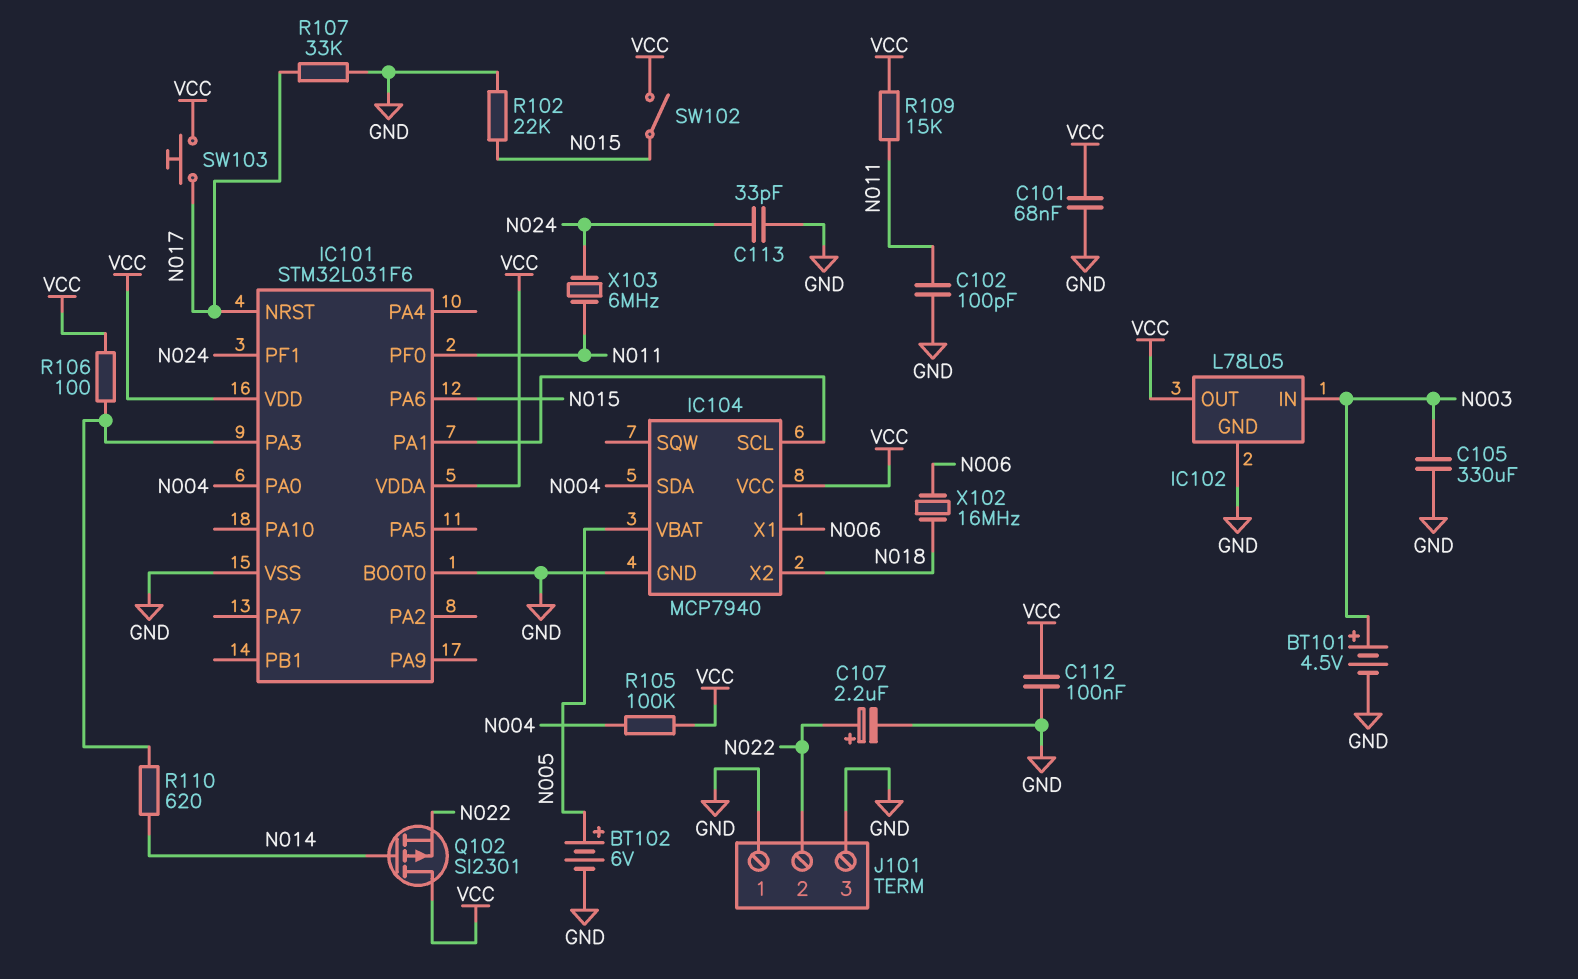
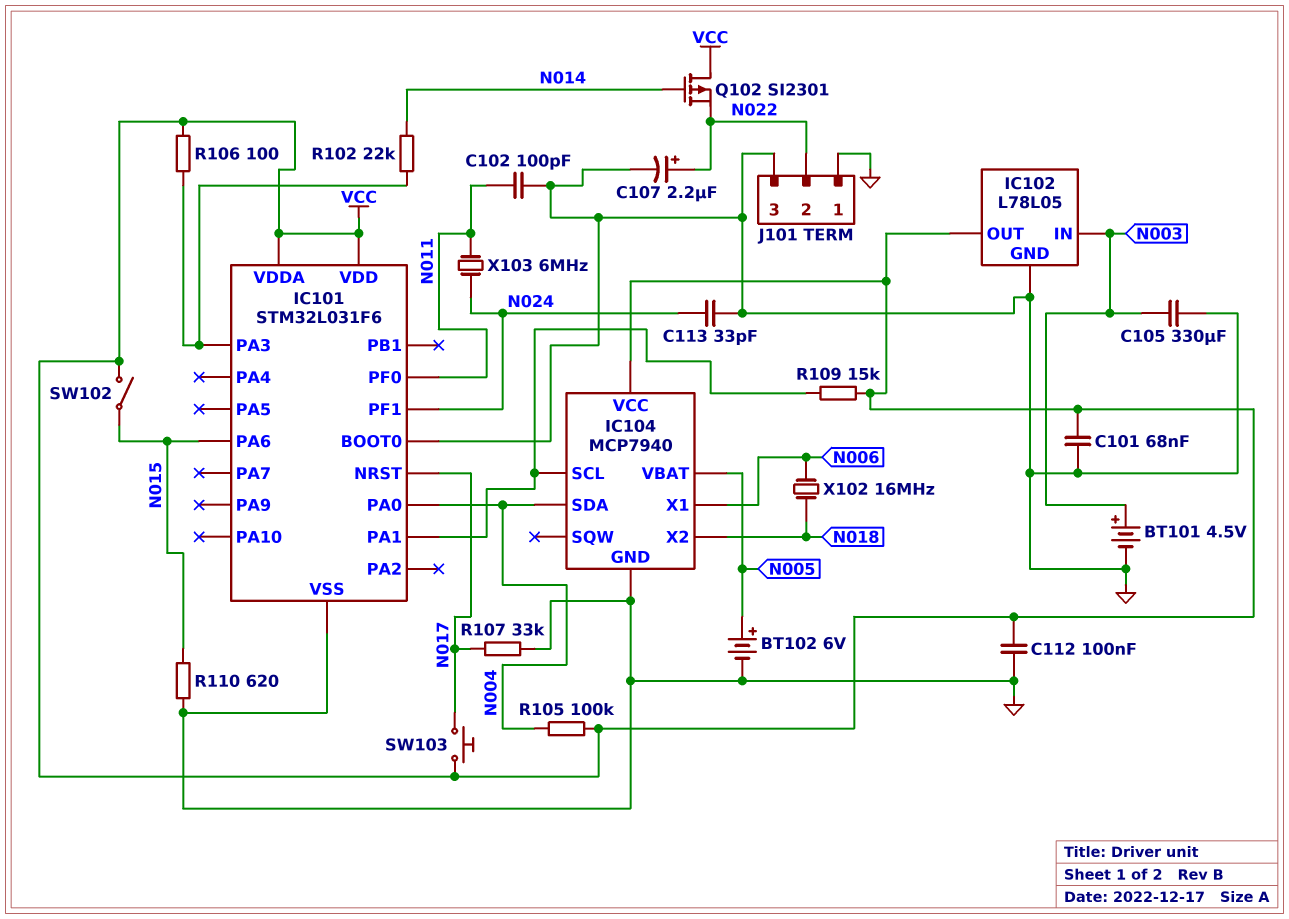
R102: 22k (GND, N015) -> 22k (IC101/PA3, N014)
R109: 15k (N011, VCC) -> 15k (IC101/PA1, VCC)
R110: 620 (IC101/PA3, N014) -> 620 (GND, N015)

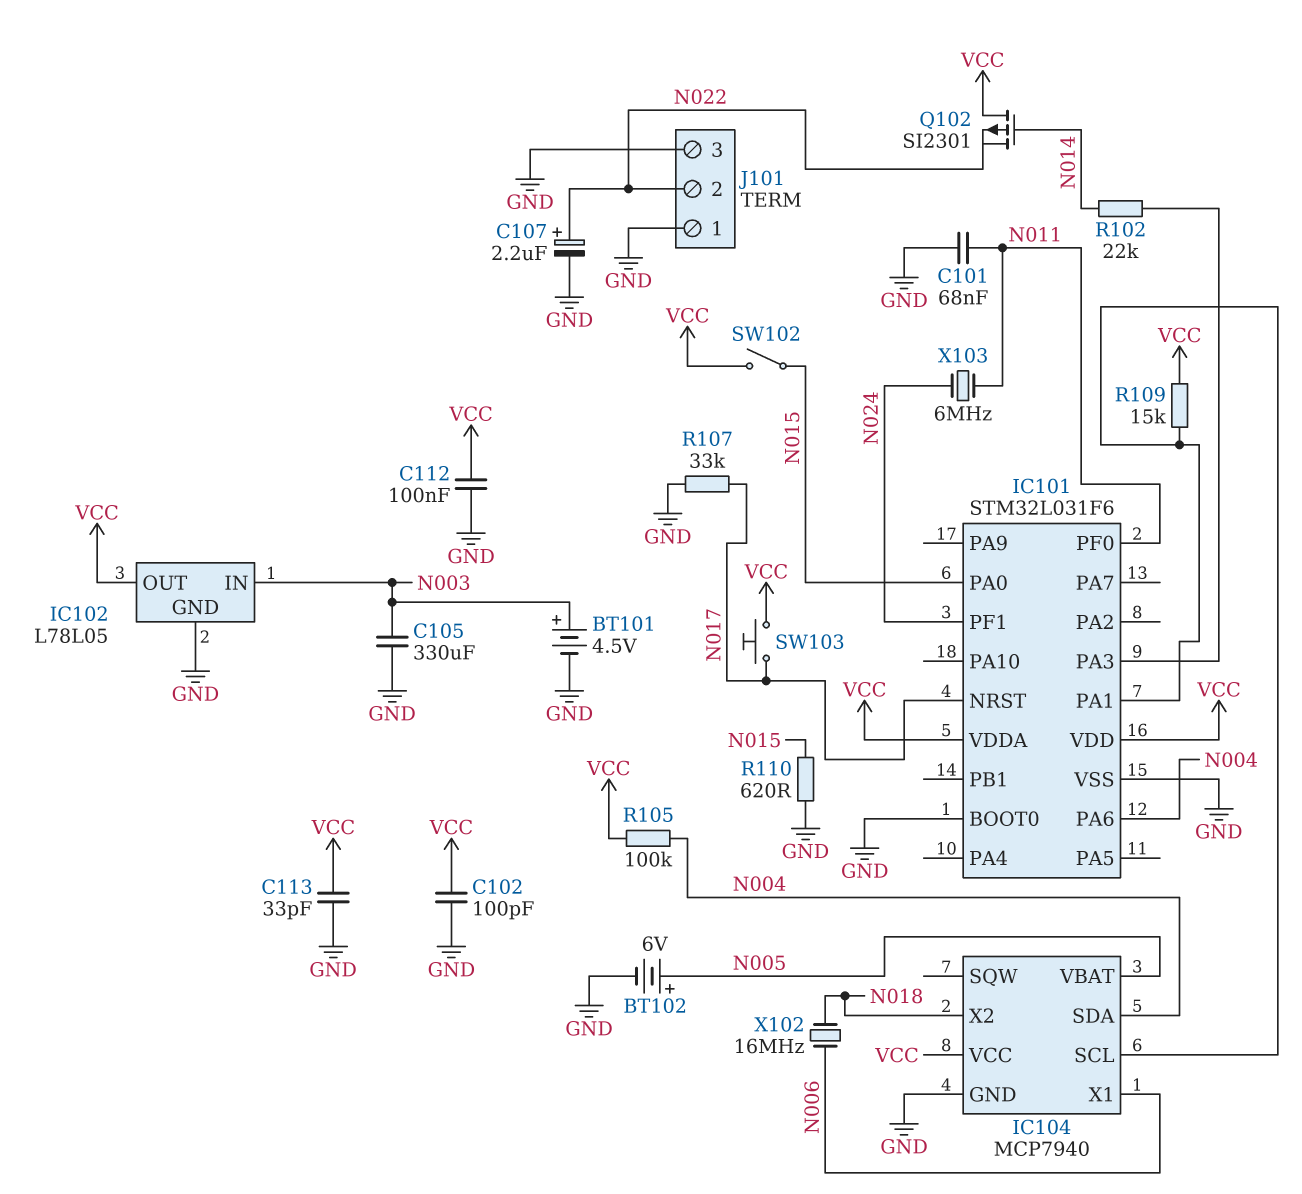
C101: 68nF (GND, VCC) -> 68nF (GND, N011)
C102: 100pF (GND, N011) -> 100pF (GND, VCC)
C113: 33pF (GND, N024) -> 33pF (GND, VCC)
IC101 pin PA0: N004 -> N015
IC101 pin PA6: N015 -> N004
R106: 100 (IC101/PA3, VCC) -> none

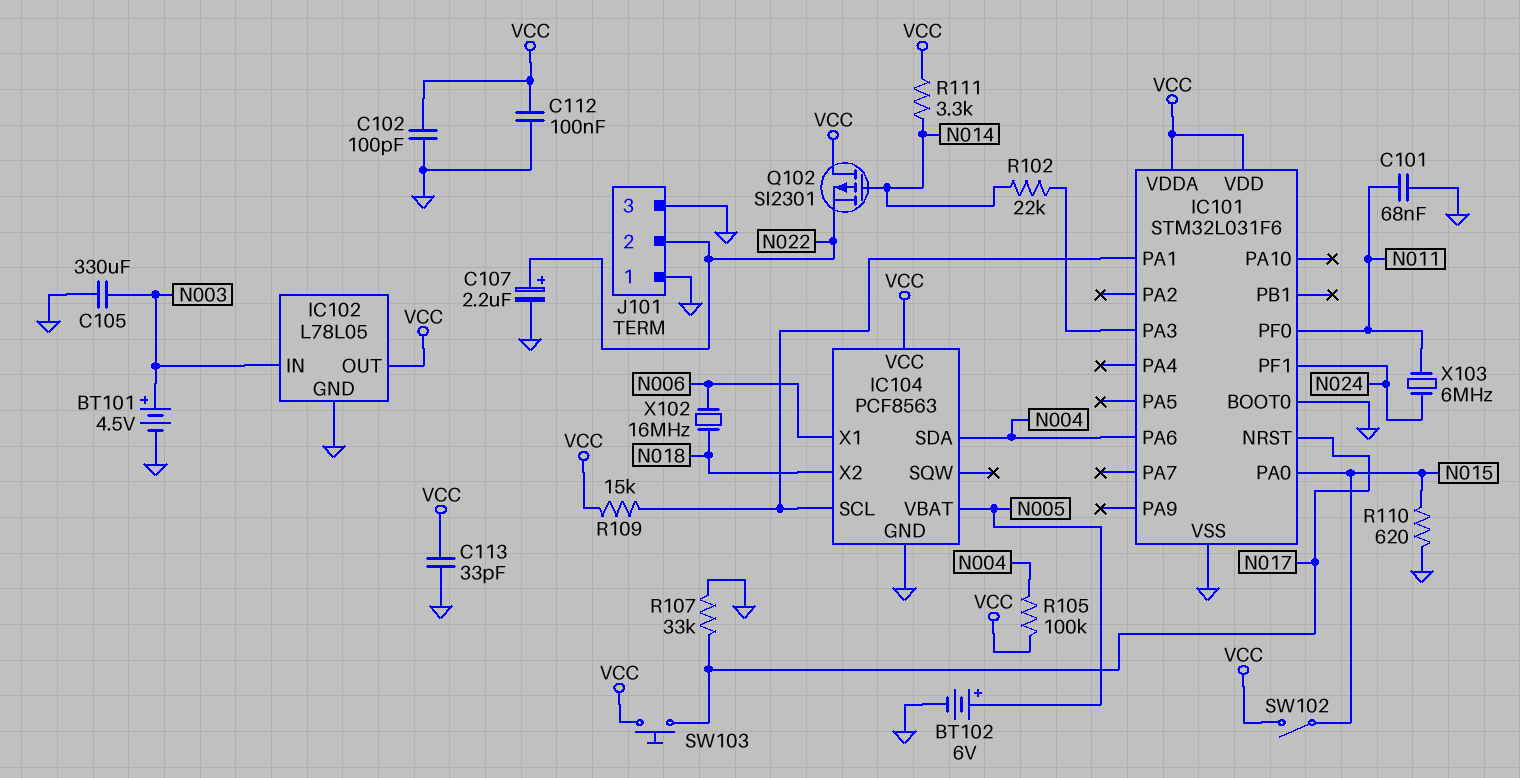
IC104: MCP7940 -> PCF8563
R111: none -> 3.3k (N014, VCC)

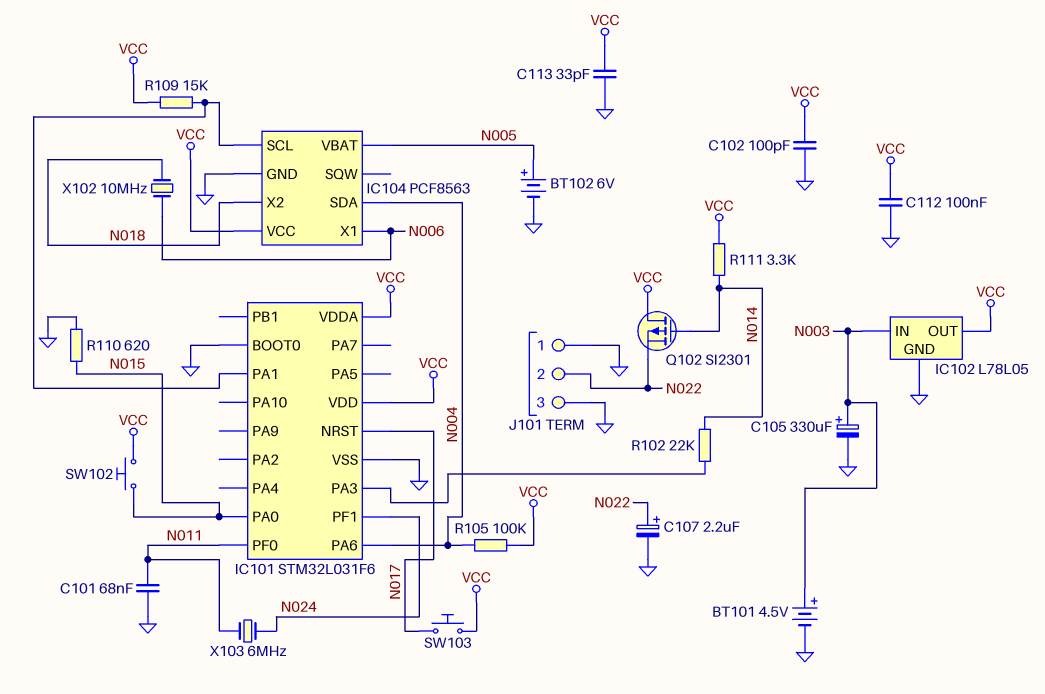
C105: 330uF (GND, N003) -> 330uF (plus N003, minus GND)
R107: 33k (GND, N017) -> none
SW102: switch (N015, VCC) -> button (N015, VCC)
X102: 16MHz (N006, N018) -> 10MHz (N006, N018)

